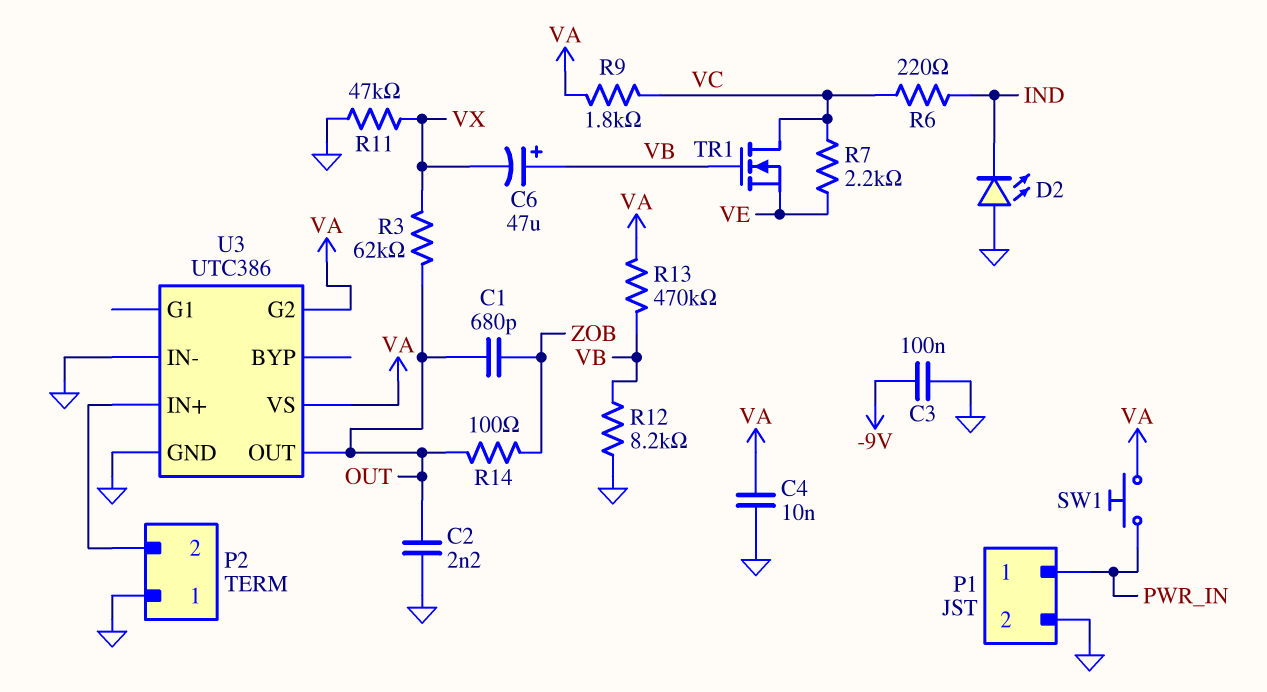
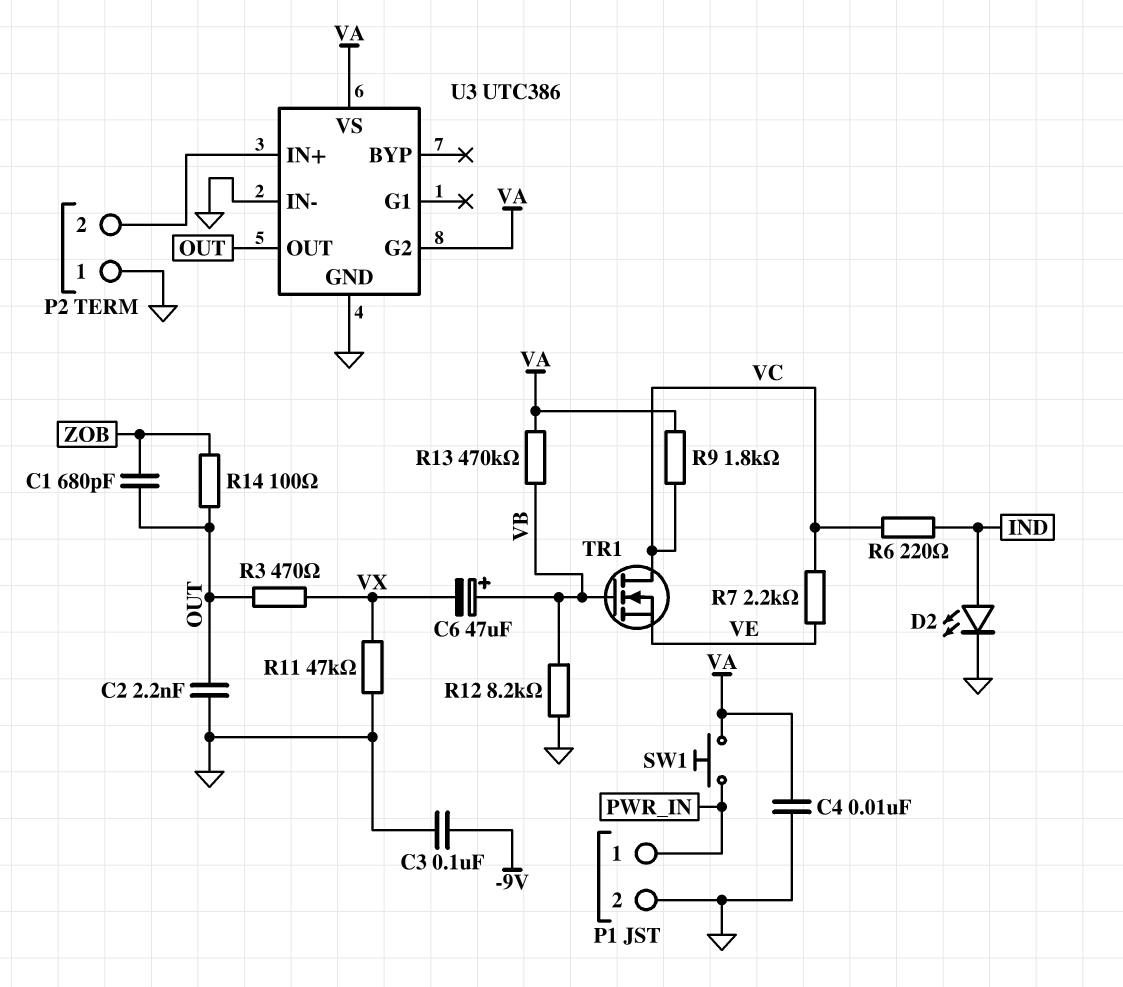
D2: LED (A GND, K IND) -> LED (A IND, K GND)
R3: 62k (OUT, VX) -> 470 (OUT, VX)

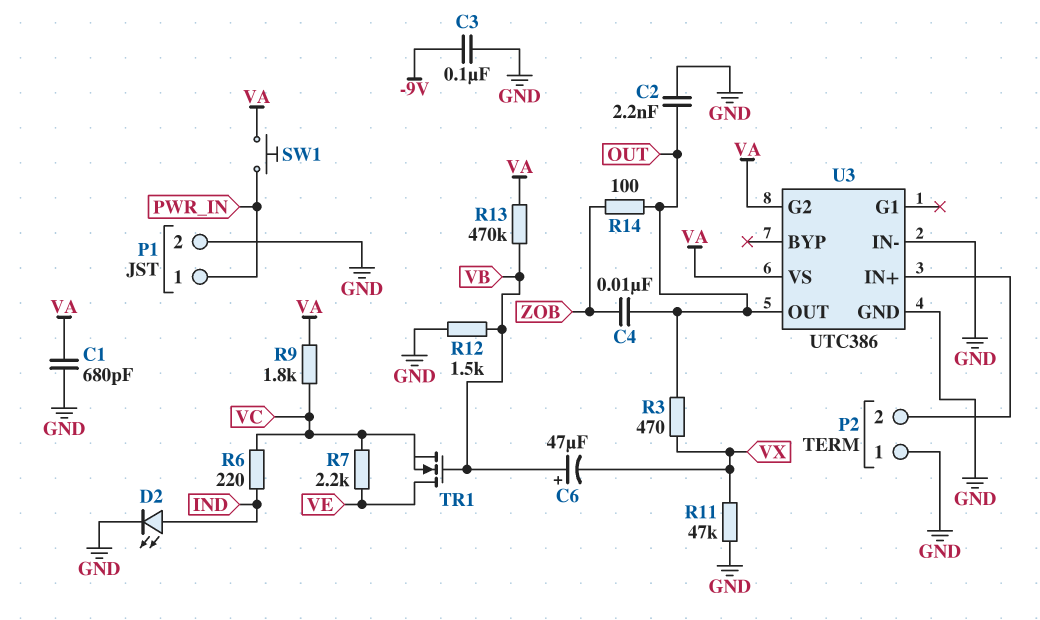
C1: 680pF (OUT, ZOB) -> 680pF (GND, VA)
C4: 10nF (GND, VA) -> 10nF (OUT, ZOB)
R12: 8.2k (GND, VB) -> 1.5k (GND, VB)
TR1: NMOS (G VB, D VC, S VE) -> NMOS (G VB, D VE, S VC)

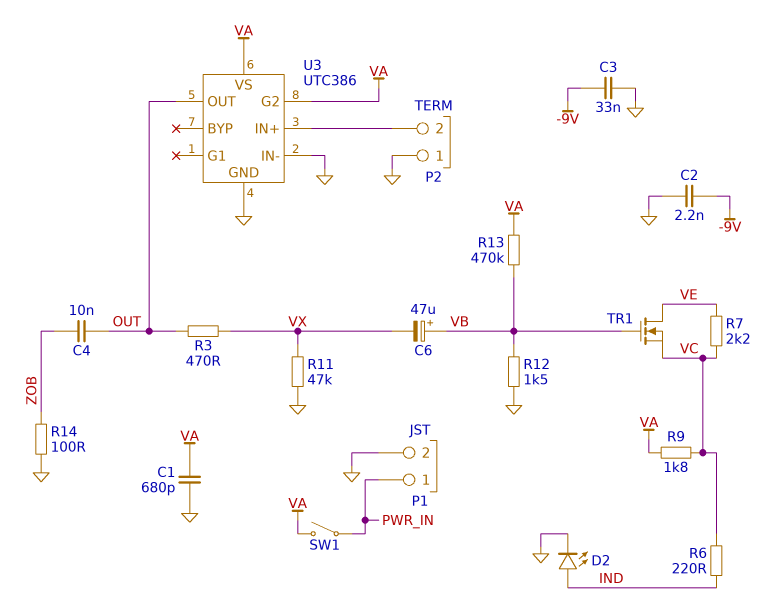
C2: 2.2nF (GND, OUT) -> 2.2nF (-9V, GND)
C3: 100nF (-9V, GND) -> 33nF (-9V, GND)
R14: 100 (OUT, ZOB) -> 100 (GND, ZOB)
SW1: button (PWR_IN, VA) -> switch (PWR_IN, VA)

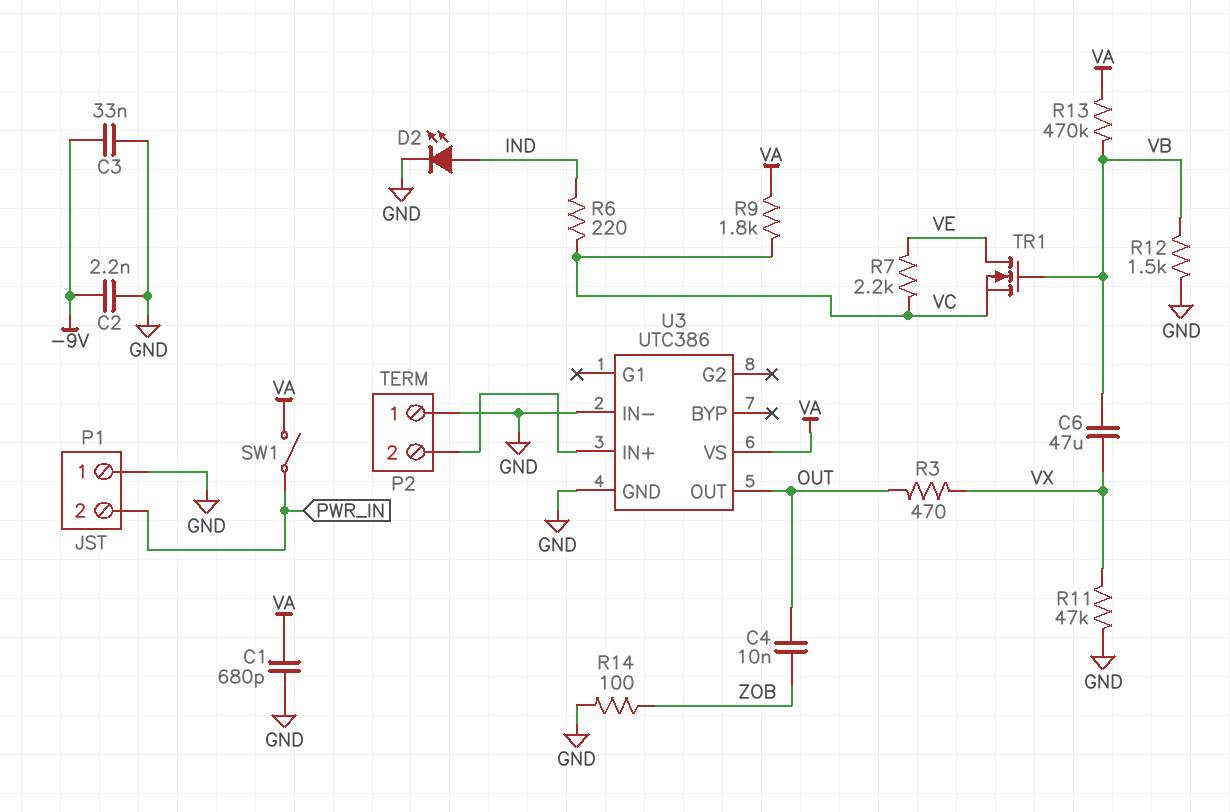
C6: 47uF (plus VB, minus VX) -> 47uF (VB, VX)
P1 pin 1: PWR_IN -> GND
P1 pin 2: GND -> PWR_IN
U3 pin G2: VA -> none

